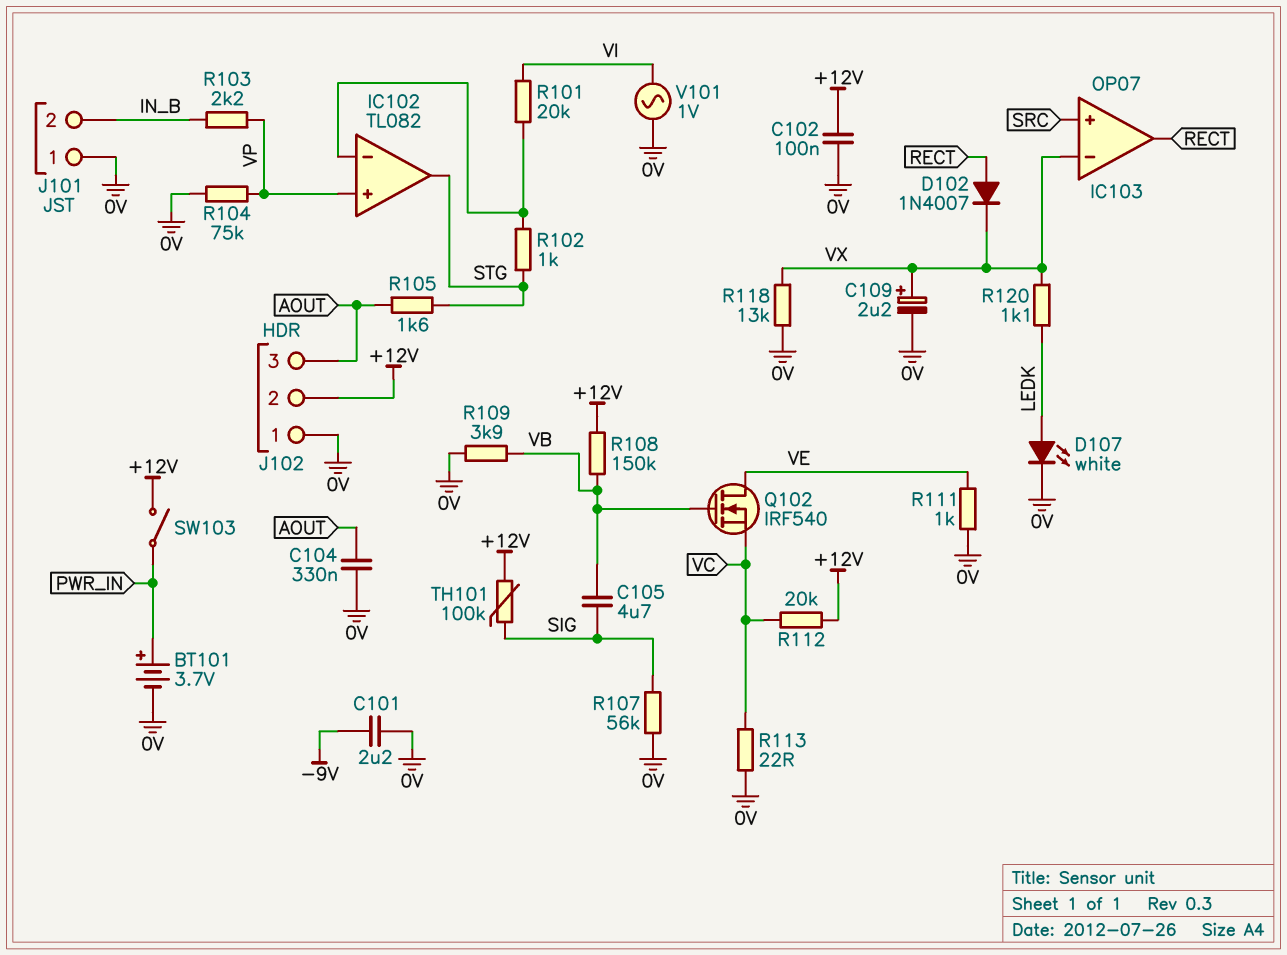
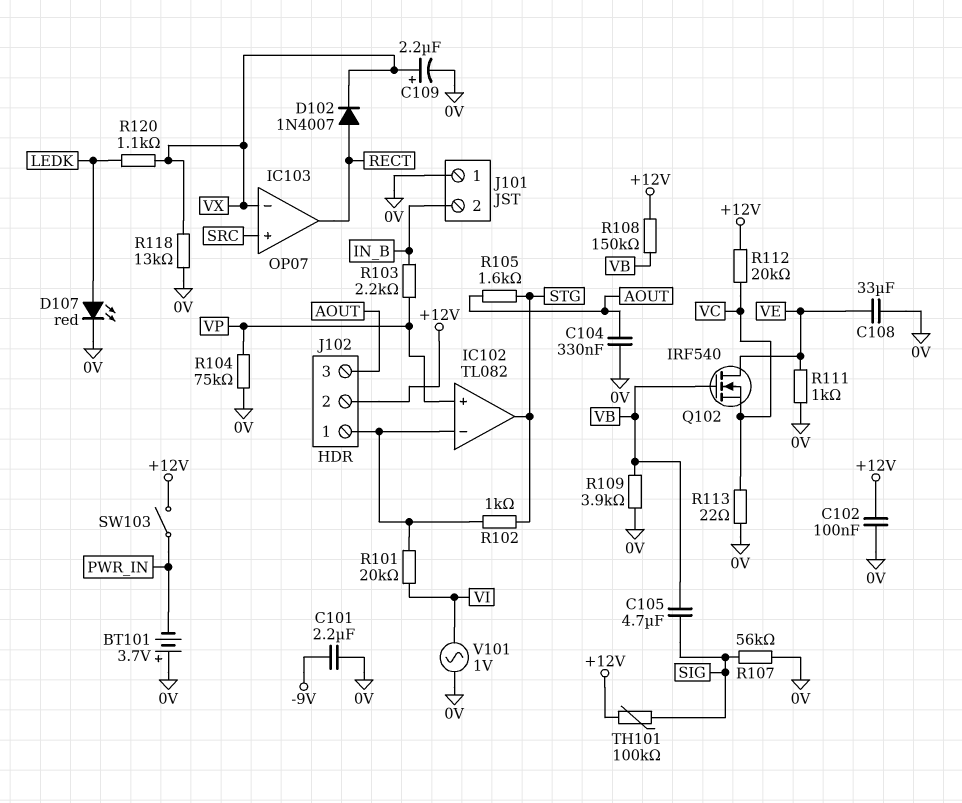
BT101: 3.7V (plus PWR_IN, minus 0V) -> 3.7V (plus 0V, minus PWR_IN)
C108: none -> 33uF (0V, VE)
D107: LED white (A LEDK, K 0V) -> LED red (A LEDK, K 0V)
J102 pin 1: 0V -> IC102/in-

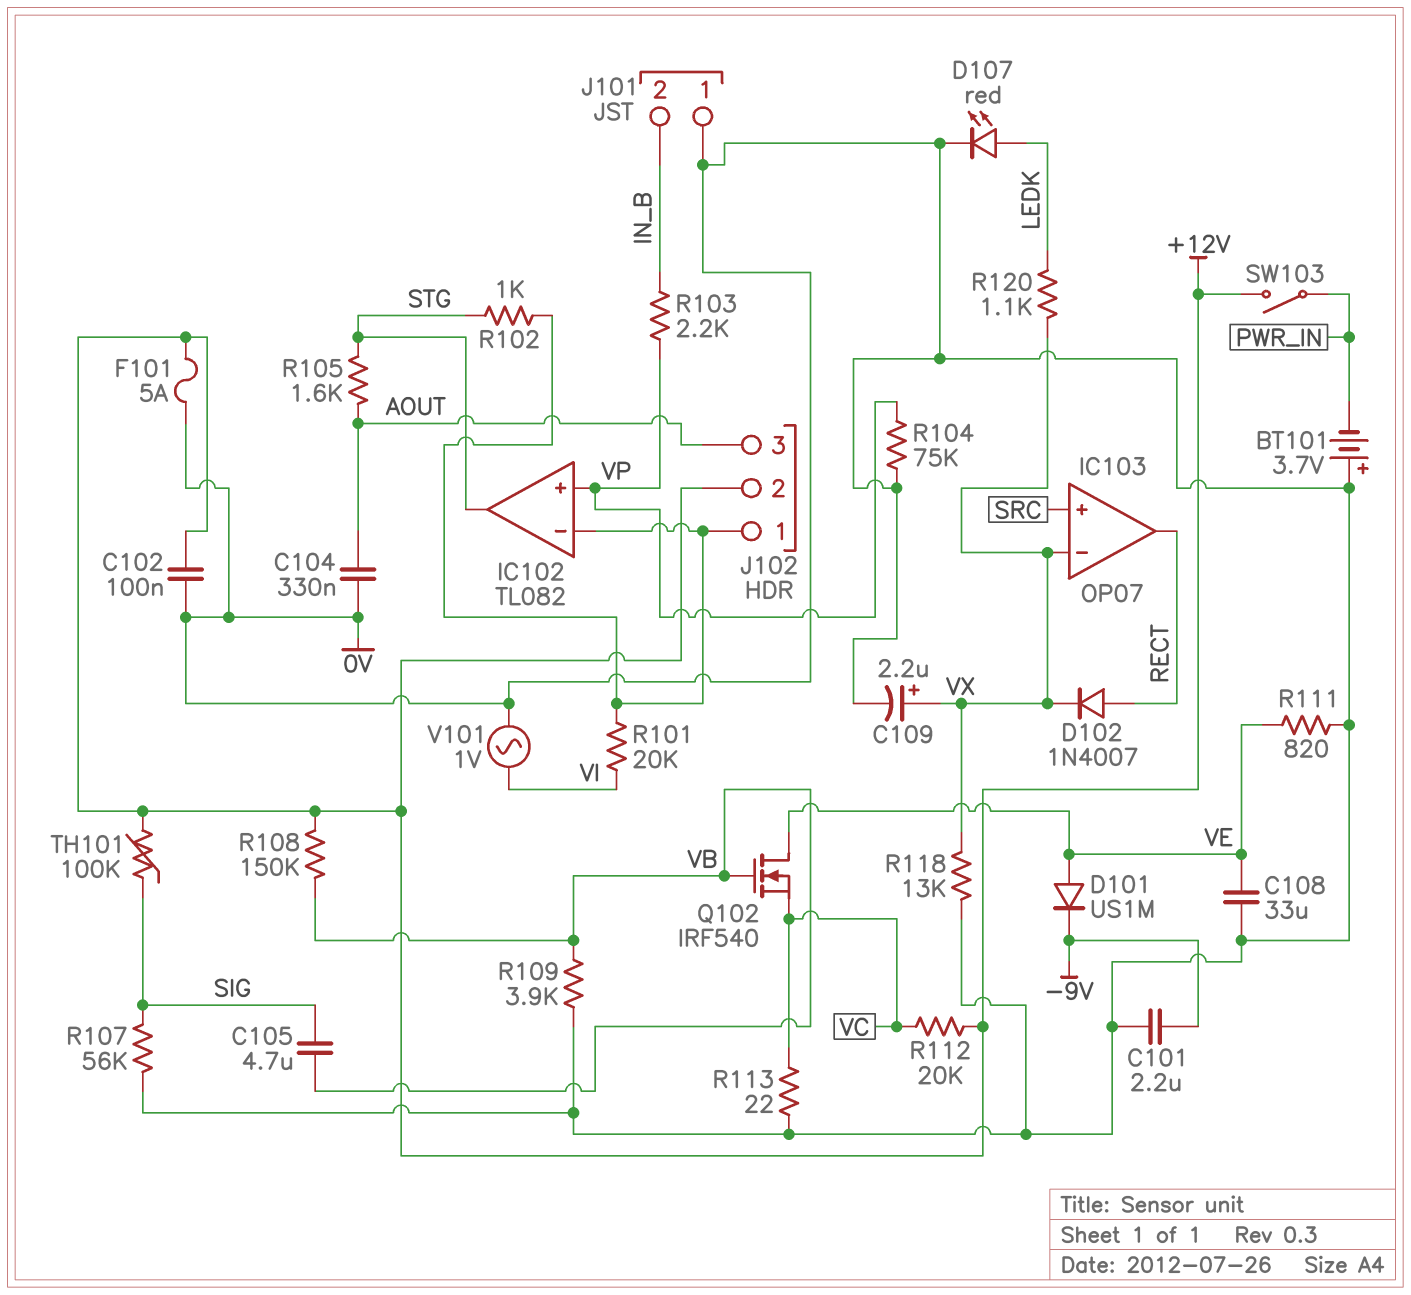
D101: none -> diode US1M (A VE, K -9V)
F101: none -> 5A (+12V, 0V)
R111: 1k (0V, VE) -> 820 (0V, VE)

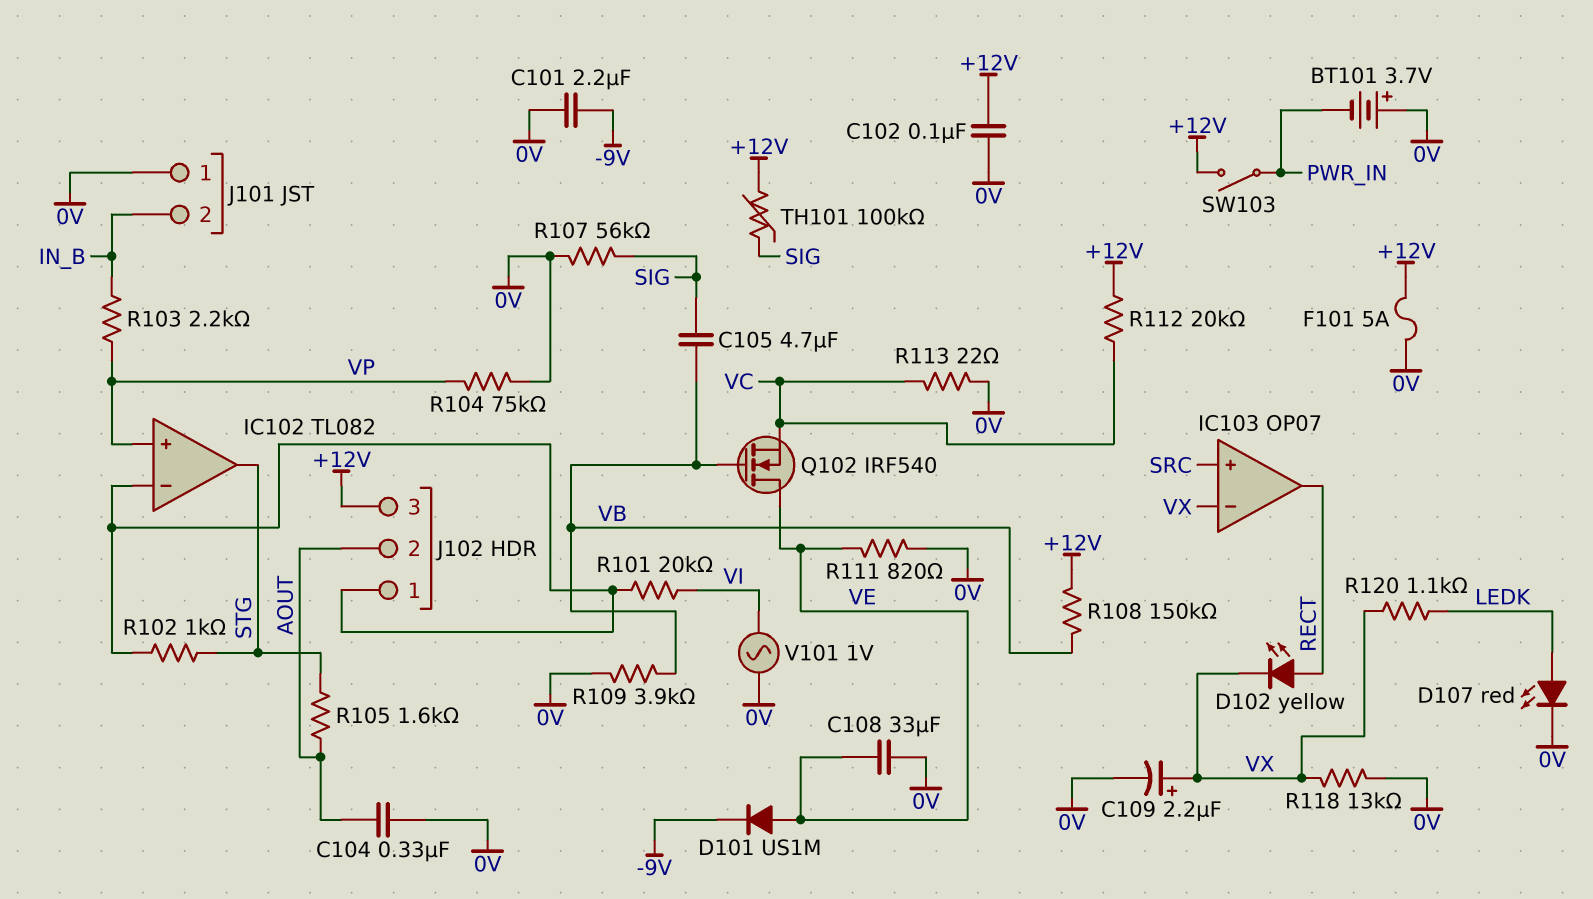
D102: diode 1N4007 (A RECT, K VX) -> LED yellow (A RECT, K VX)
J102 pin 2: +12V -> AOUT
J102 pin 3: AOUT -> +12V

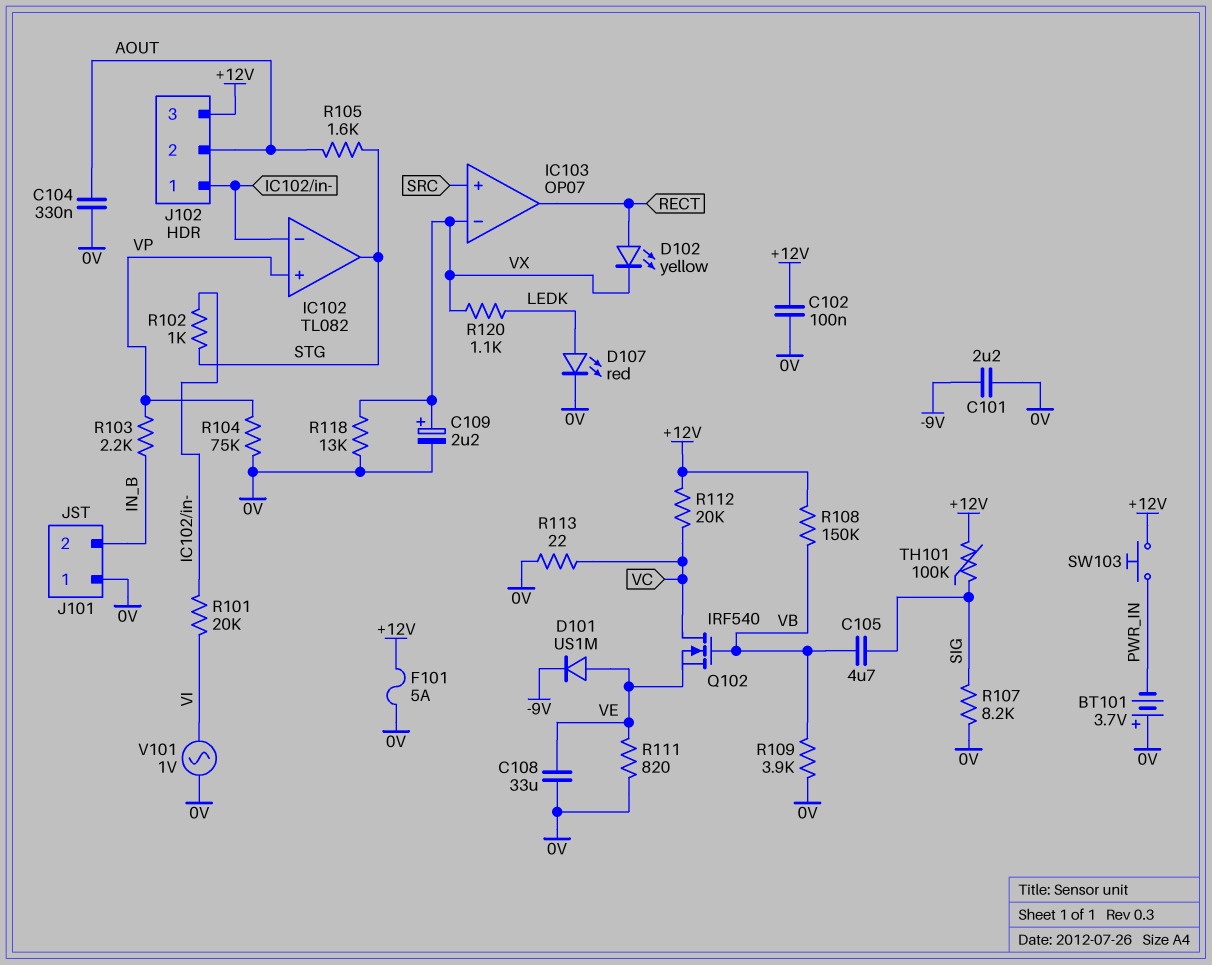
Q102: NMOS IRF540 (G VB, D VE, S VC) -> NMOS IRF540 (G VB, D VC, S VE)
R107: 56k (0V, SIG) -> 8.2k (0V, SIG)
SW103: switch (+12V, PWR_IN) -> button (+12V, PWR_IN)

